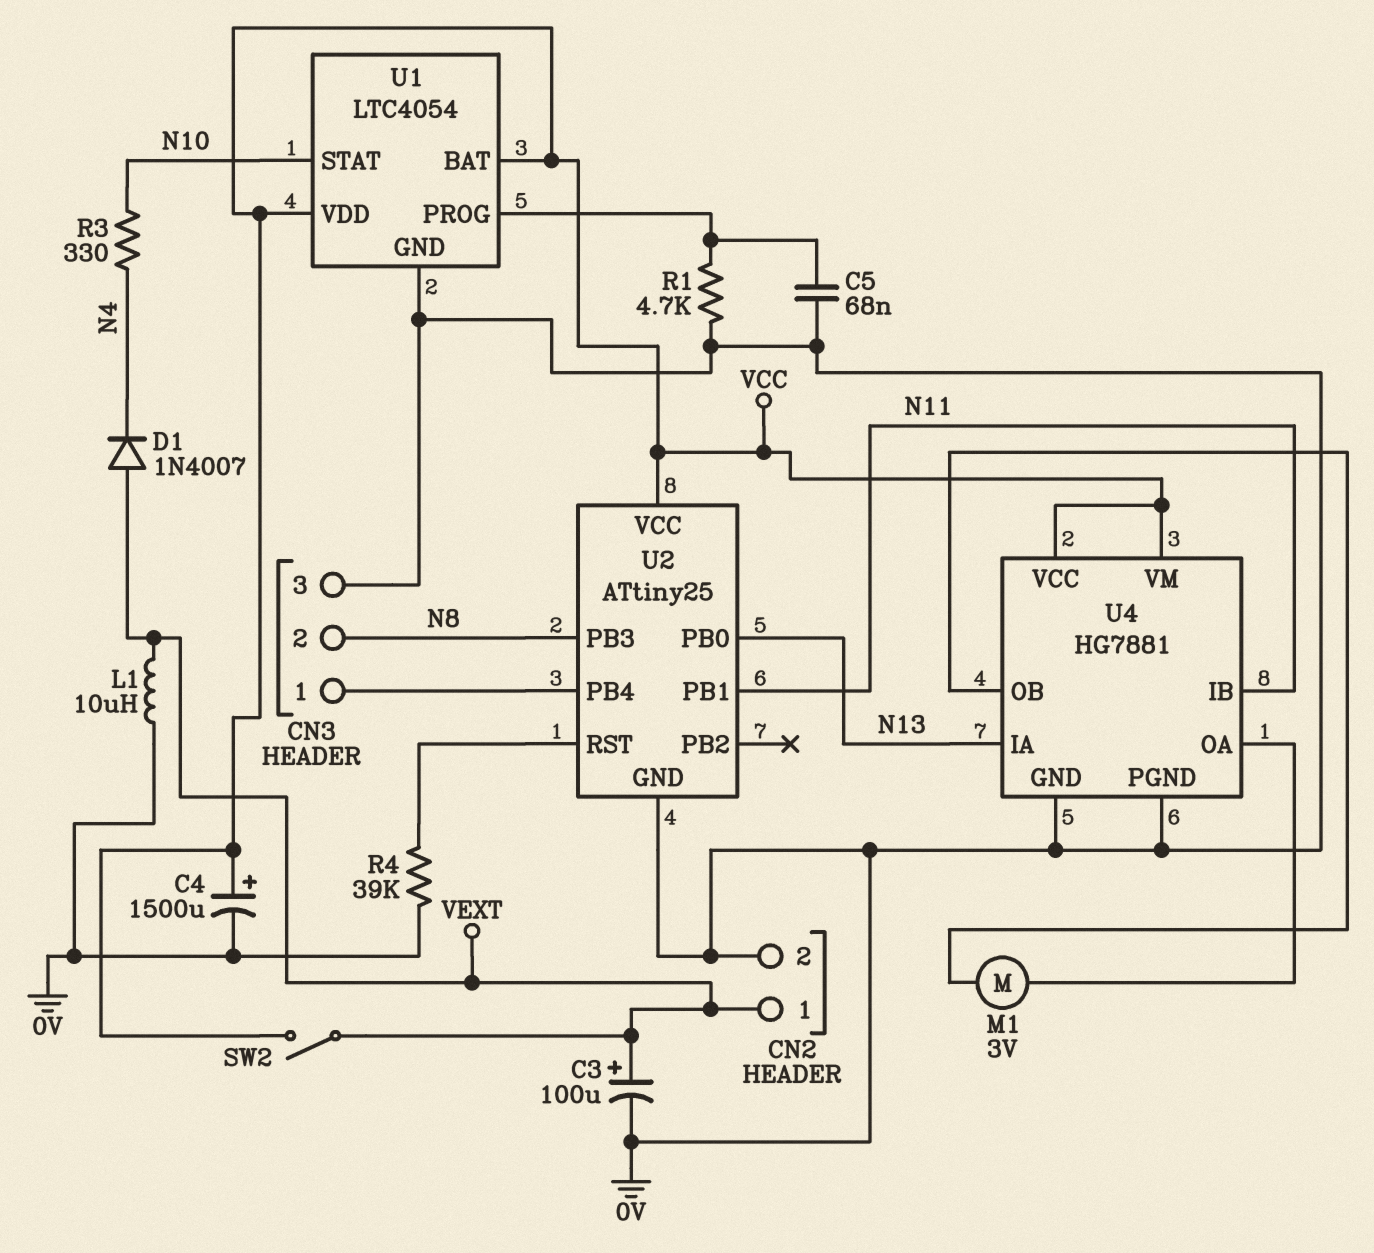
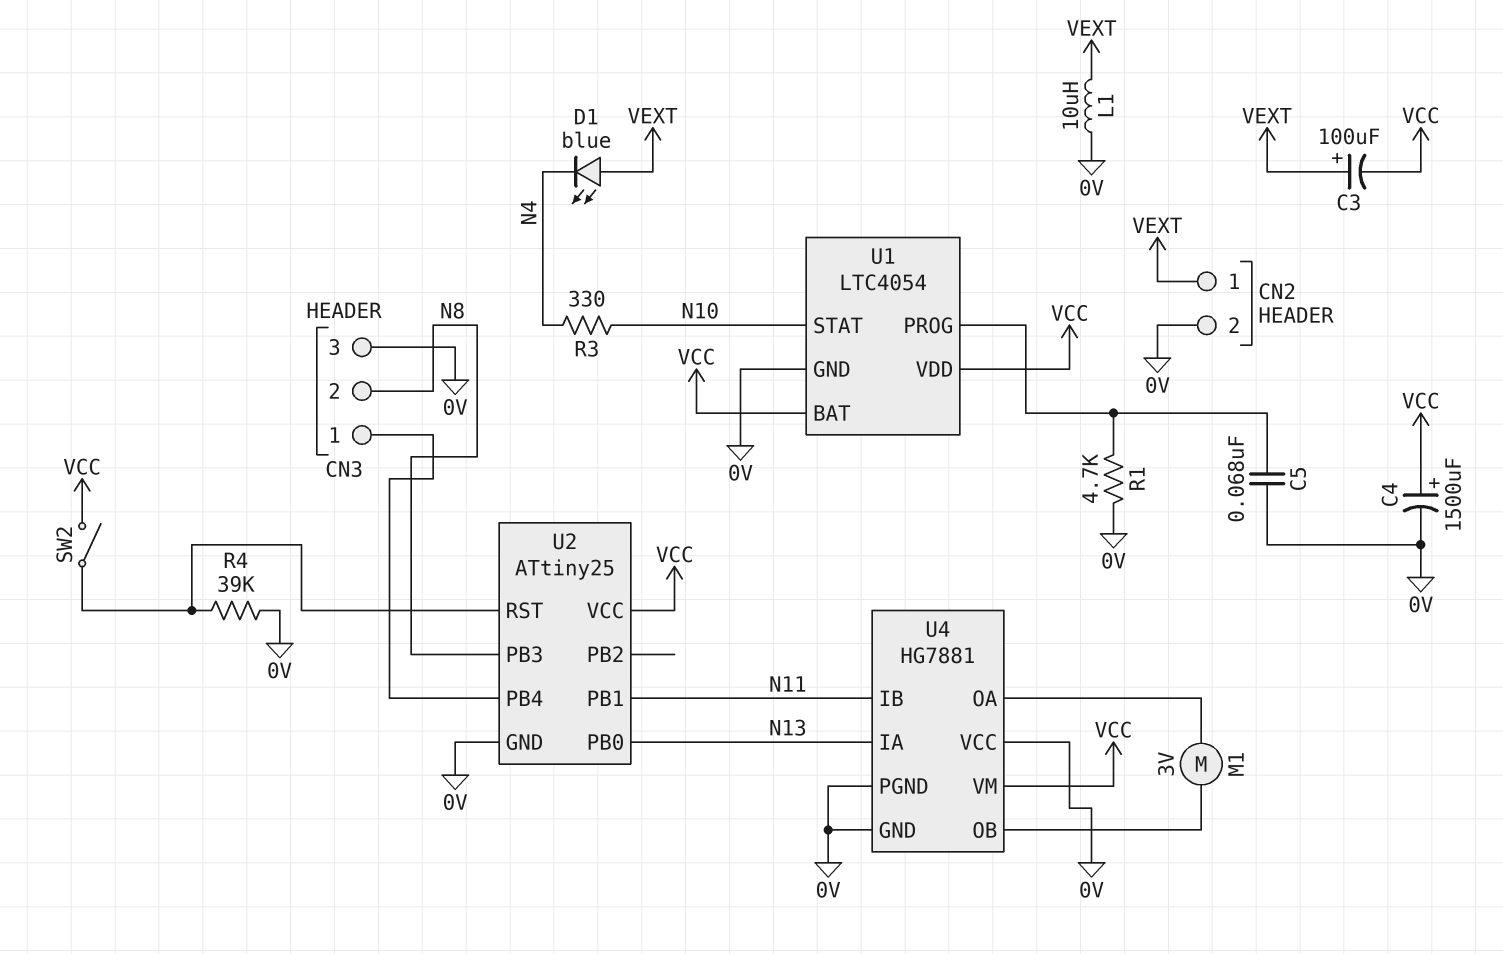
C3: 100uF (plus VEXT, minus 0V) -> 100uF (plus VEXT, minus VCC)
D1: diode 1N4007 (A VEXT, K N4) -> LED blue (A VEXT, K N4)
SW2: switch (VCC, VEXT) -> switch (U2/RST, VCC)
U4 pin VCC: VCC -> 0V

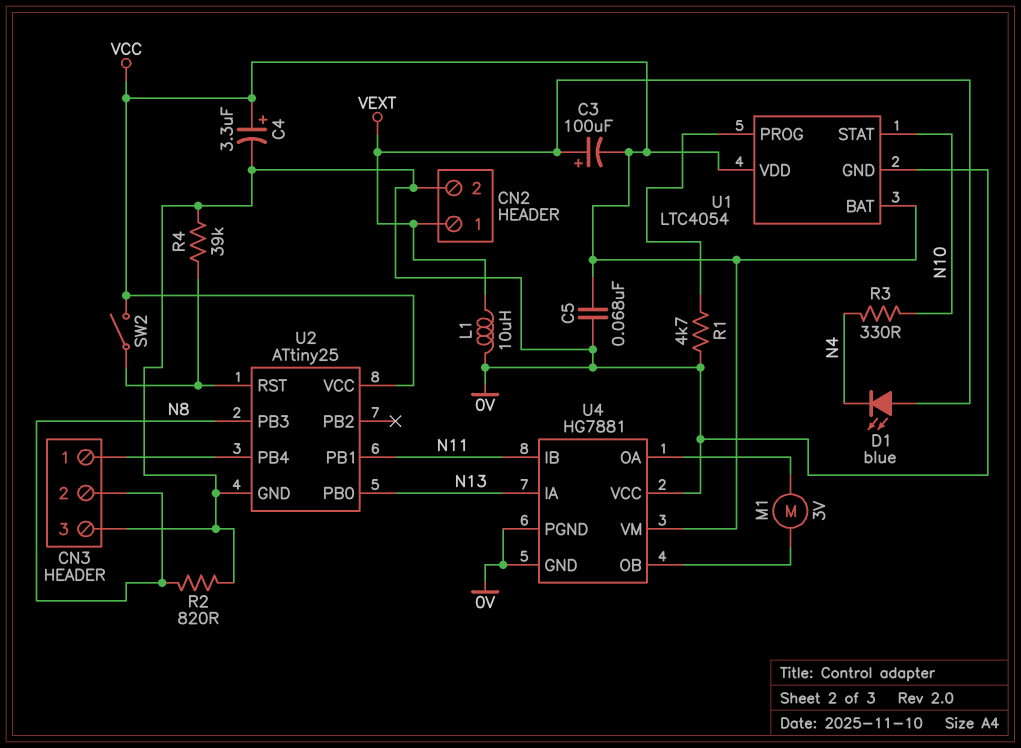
C4: 1500uF (plus VCC, minus 0V) -> 3.3uF (plus VCC, minus 0V)
C5: 68nF (0V, U1/PROG) -> 68nF (0V, VCC)
R2: none -> 820 (0V, N8)

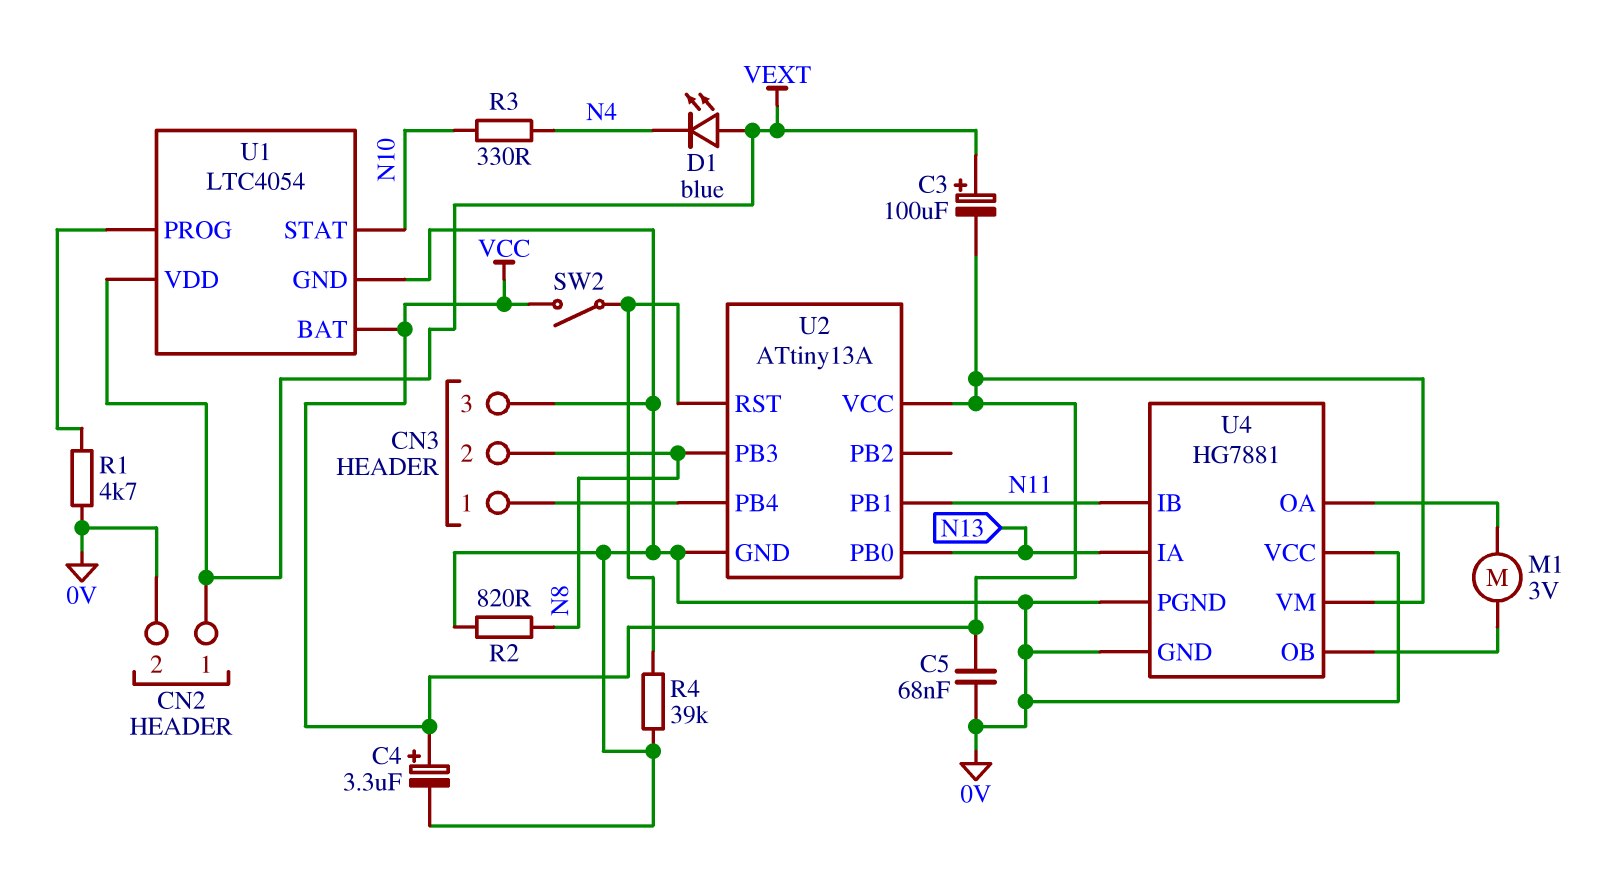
L1: 10uH (0V, VEXT) -> none
U1 pin VDD: VCC -> VEXT
U2: ATtiny25 -> ATtiny13A

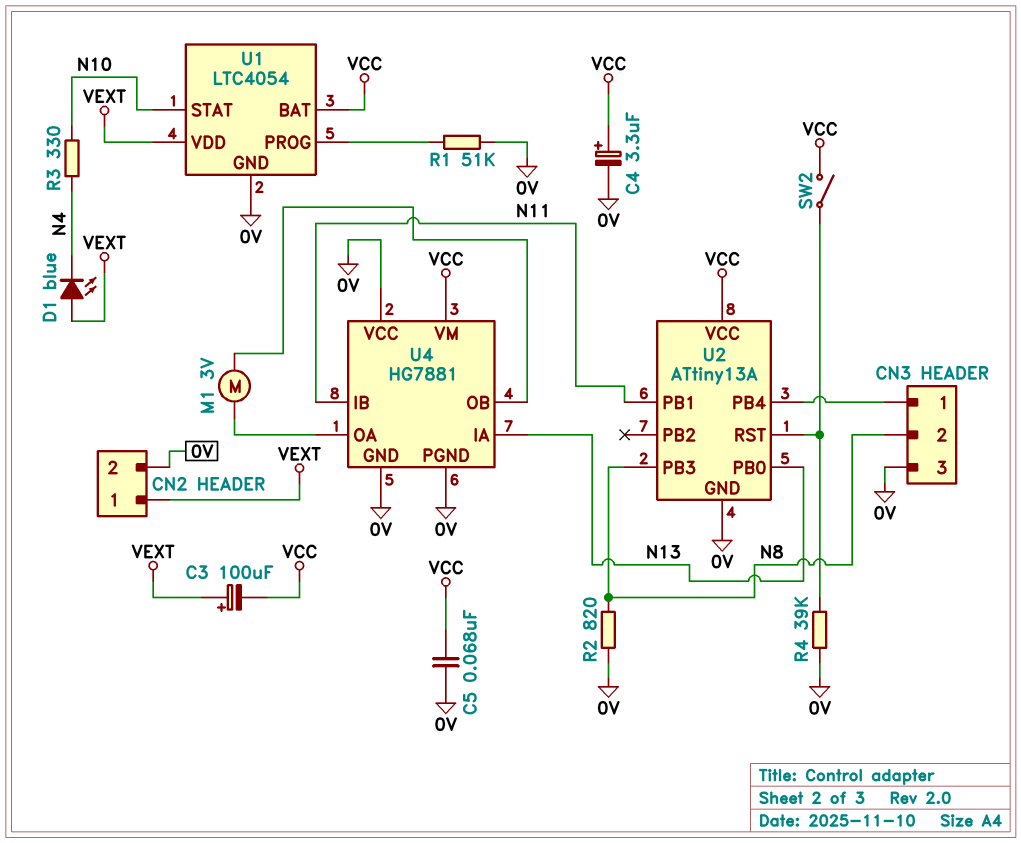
R1: 4.7k (0V, U1/PROG) -> 51k (0V, U1/PROG)

